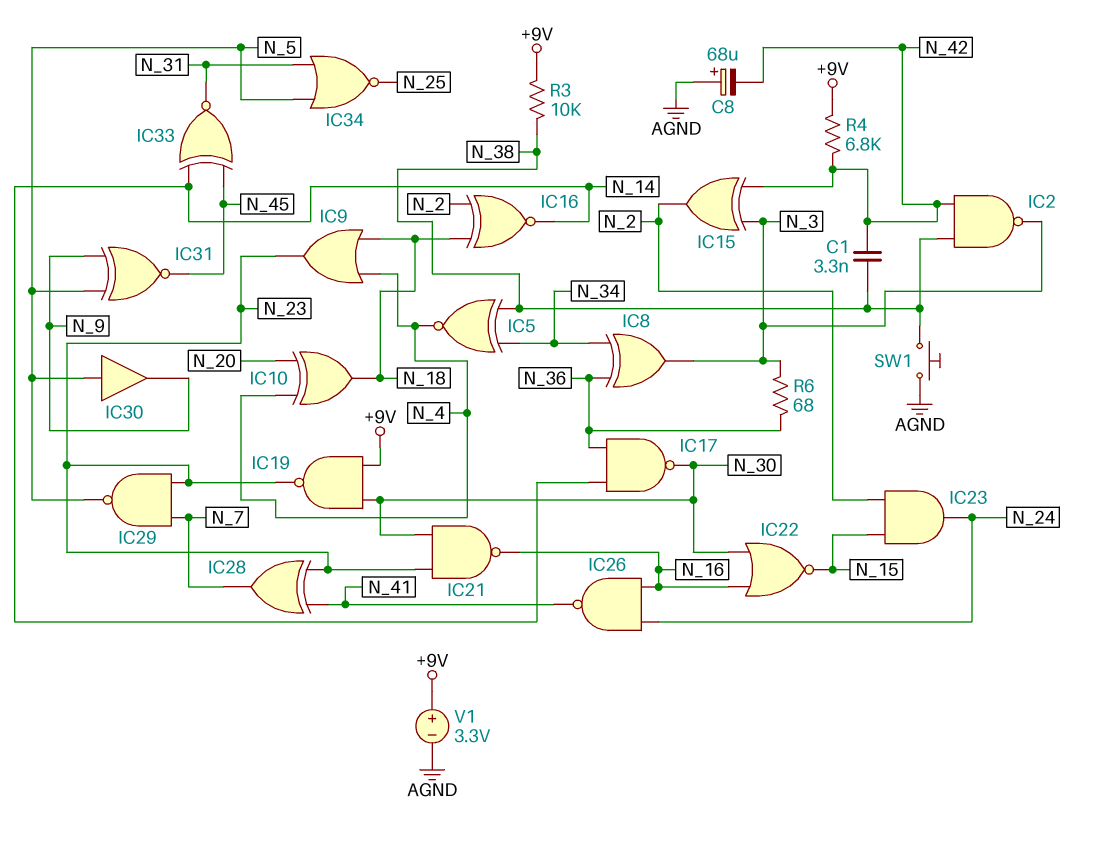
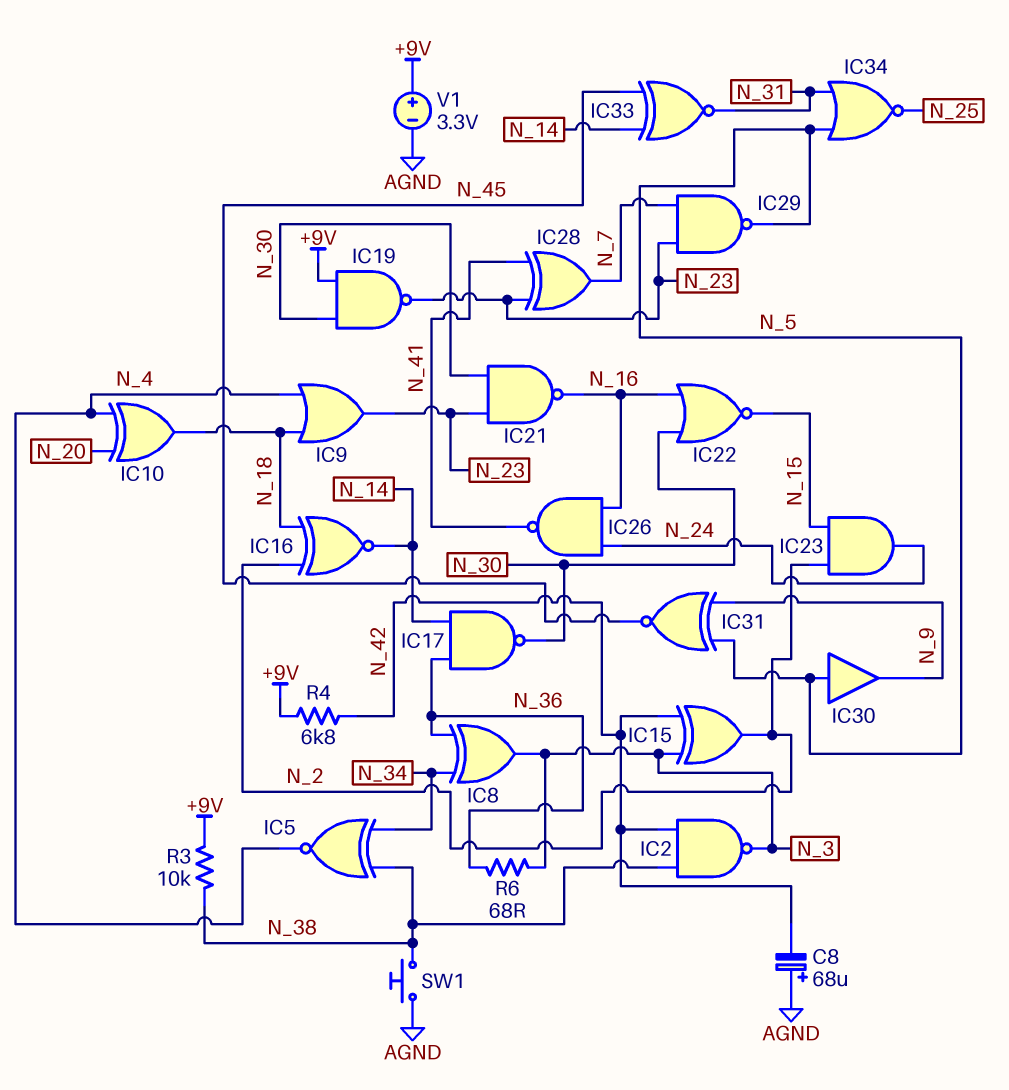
C1: 3.3nF (N_38, N_42) -> none

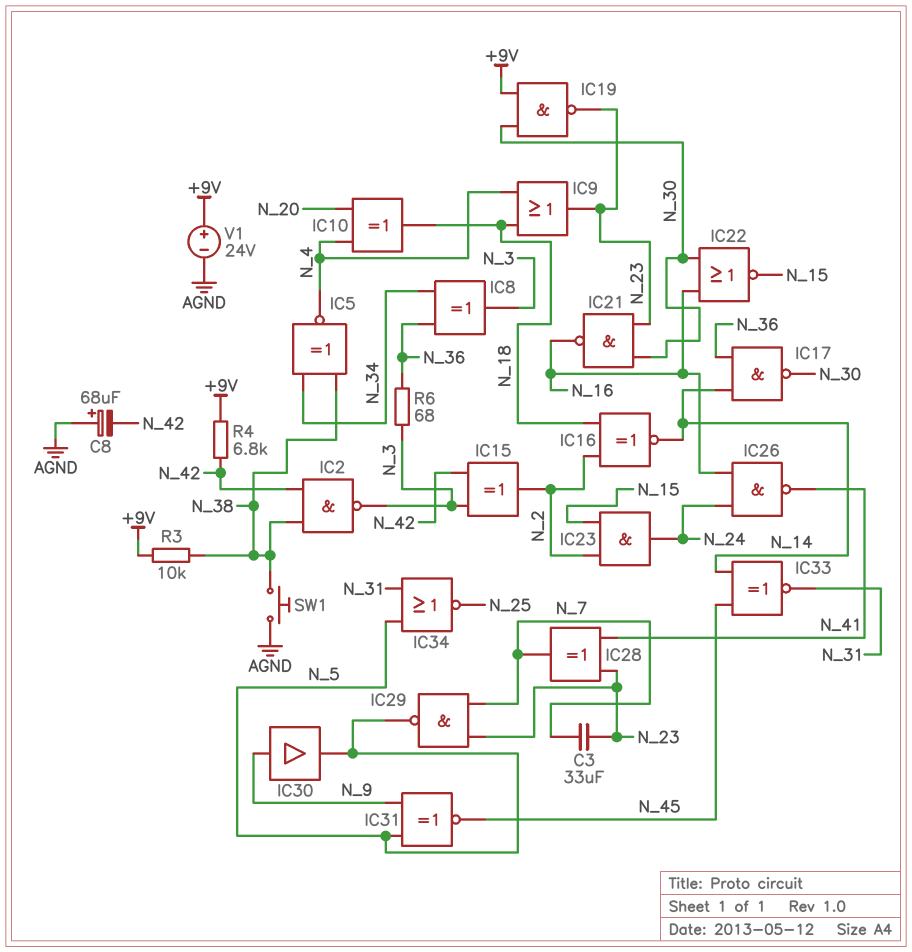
C3: none -> 33uF (N_7, N_23)
IC30: buffer (in N_5, out N_9) -> buffer (in N_9, out N_5)
V1: 3.3V (plus +9V, minus AGND) -> 24V (plus +9V, minus AGND)

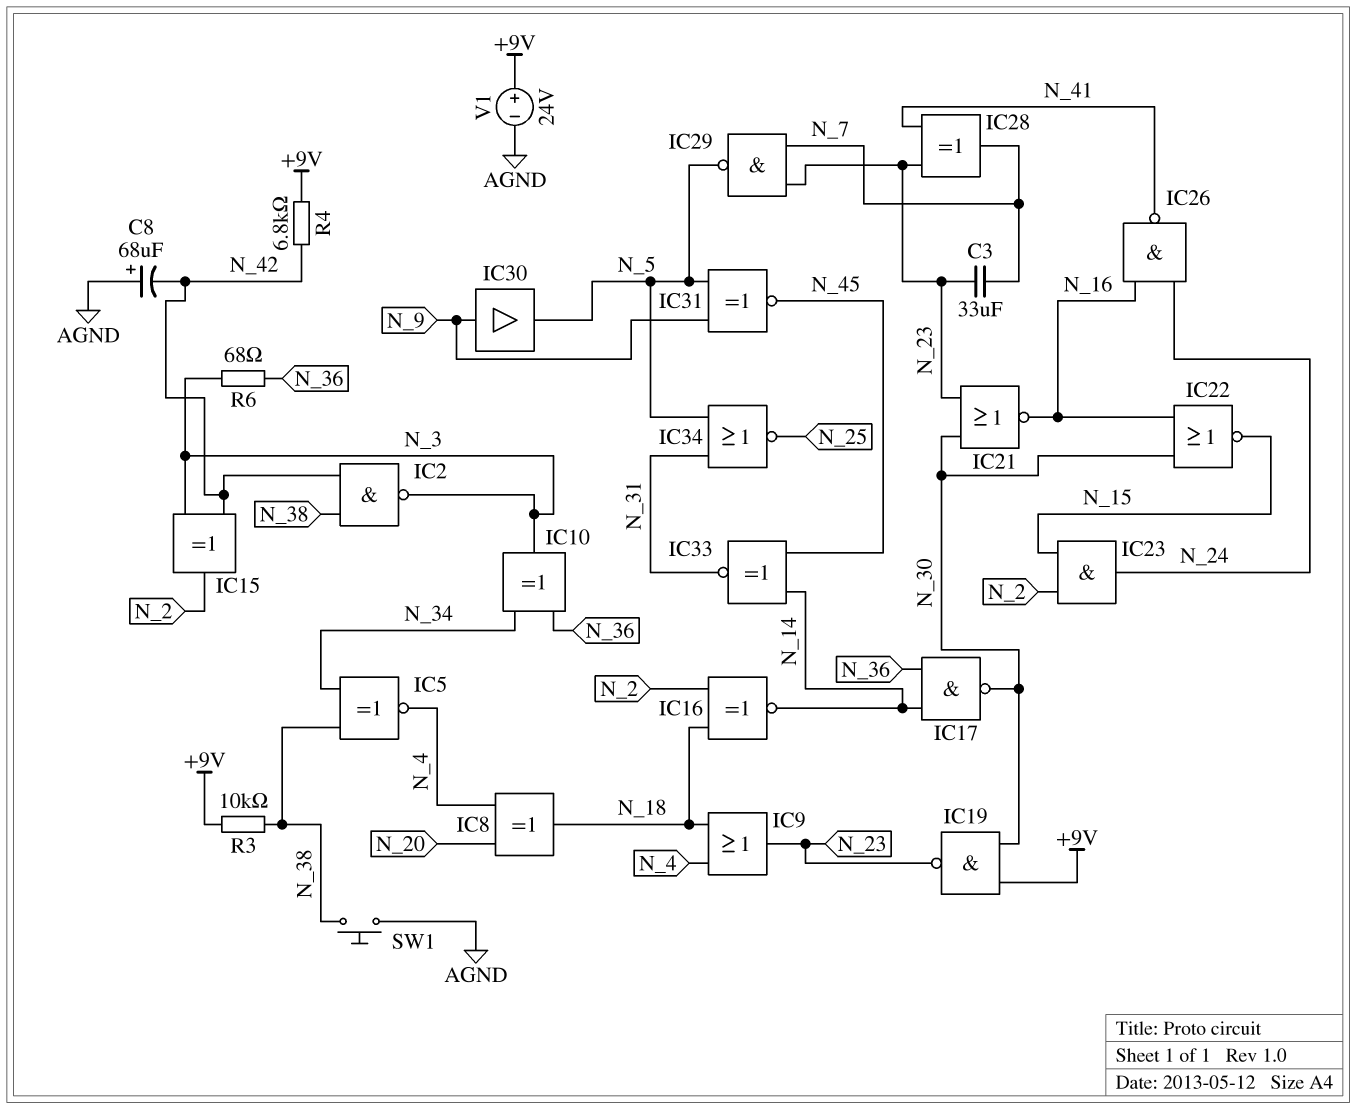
IC8: XOR (in N_34, in N_36, out N_3) -> XOR (in N_4, in N_20, out N_18)
IC10: XOR (in N_4, in N_20, out N_18) -> XOR (in N_34, in N_36, out N_3)
IC21: NAND (in N_23, in N_30, out N_16) -> NOR (in N_23, in N_30, out N_16)

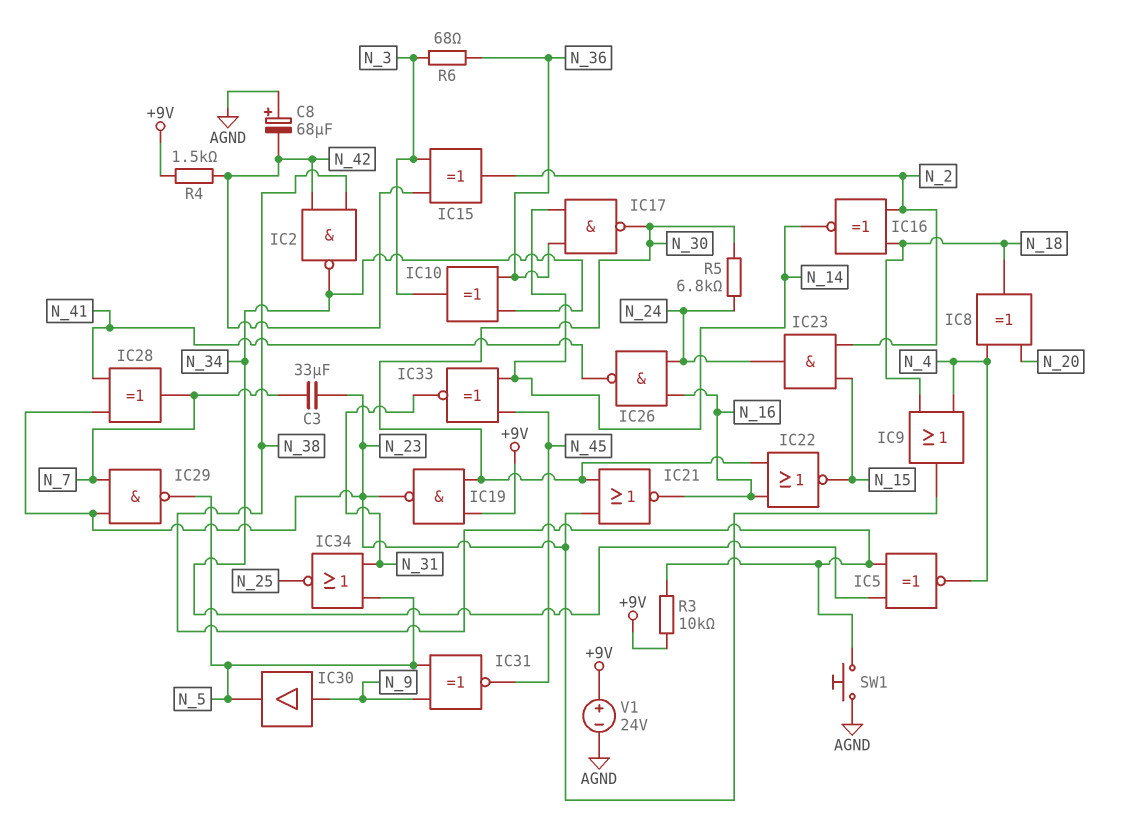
IC2: NAND (in N_38, in N_42, out N_3) -> NAND (in N_38, in N_42, out N_34)
R4: 6.8k (+9V, N_42) -> 1.5k (+9V, N_42)
R5: none -> 6.8k (N_24, N_30)

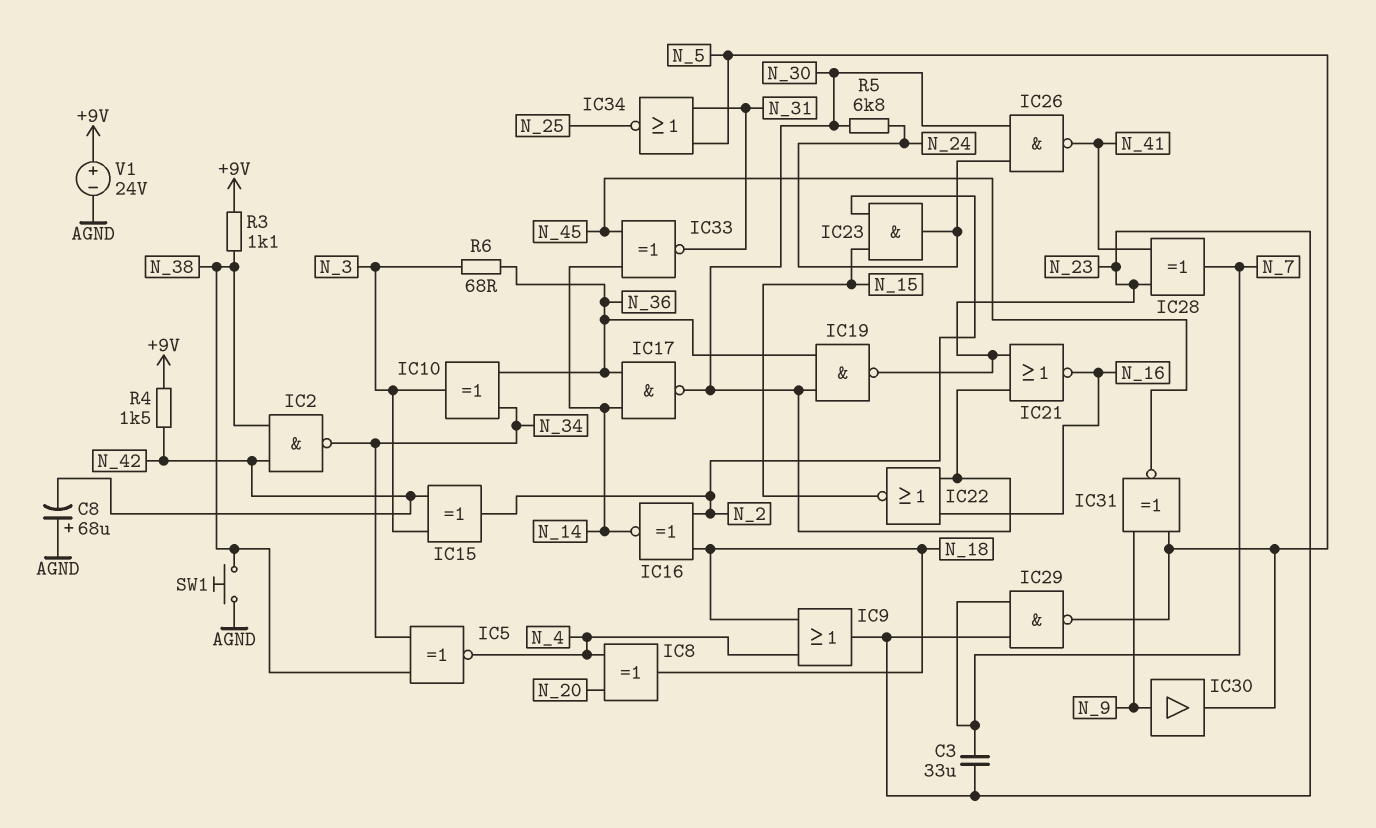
IC19: NAND (in +9V, in N_30, out N_23) -> NAND (in N_30, in N_36, out N_23)
IC26: NAND (in N_16, in N_24, out N_41) -> NAND (in N_24, in N_30, out N_41)
R3: 10k (+9V, N_38) -> 1.1k (+9V, N_38)

